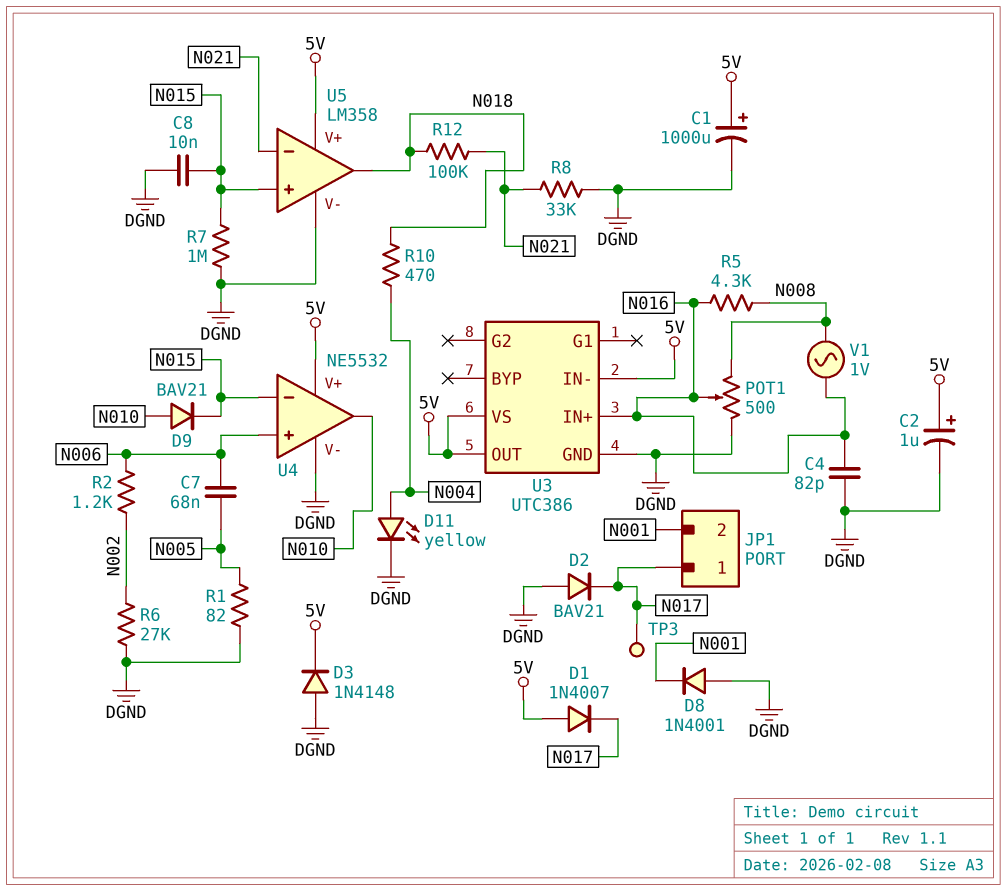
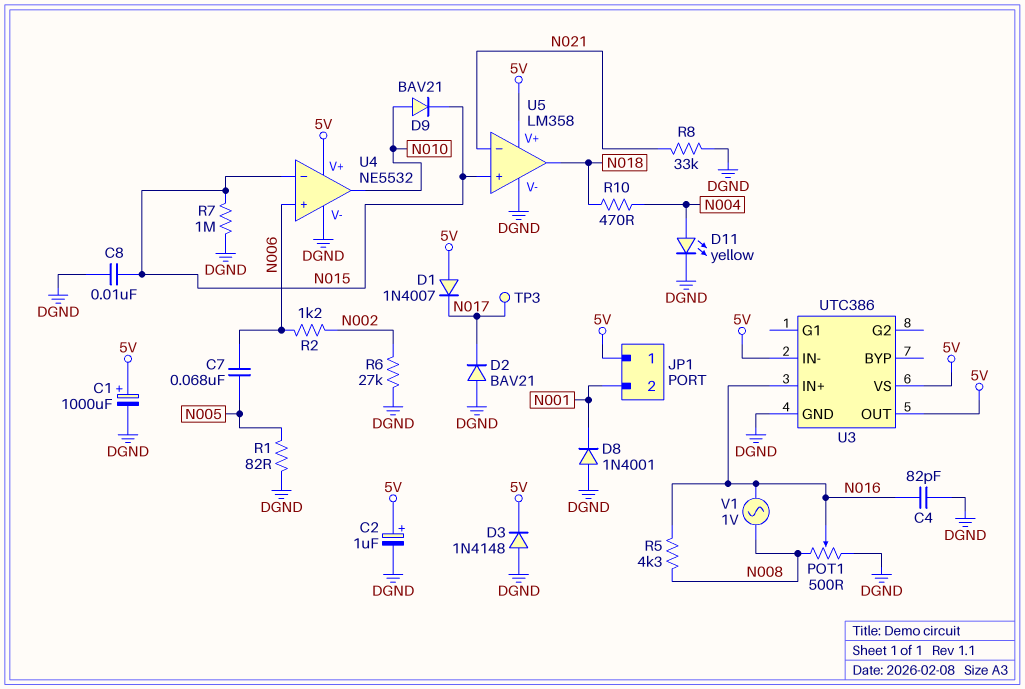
JP1 pin 1: N017 -> 5V
R12: 100k (N018, N021) -> none

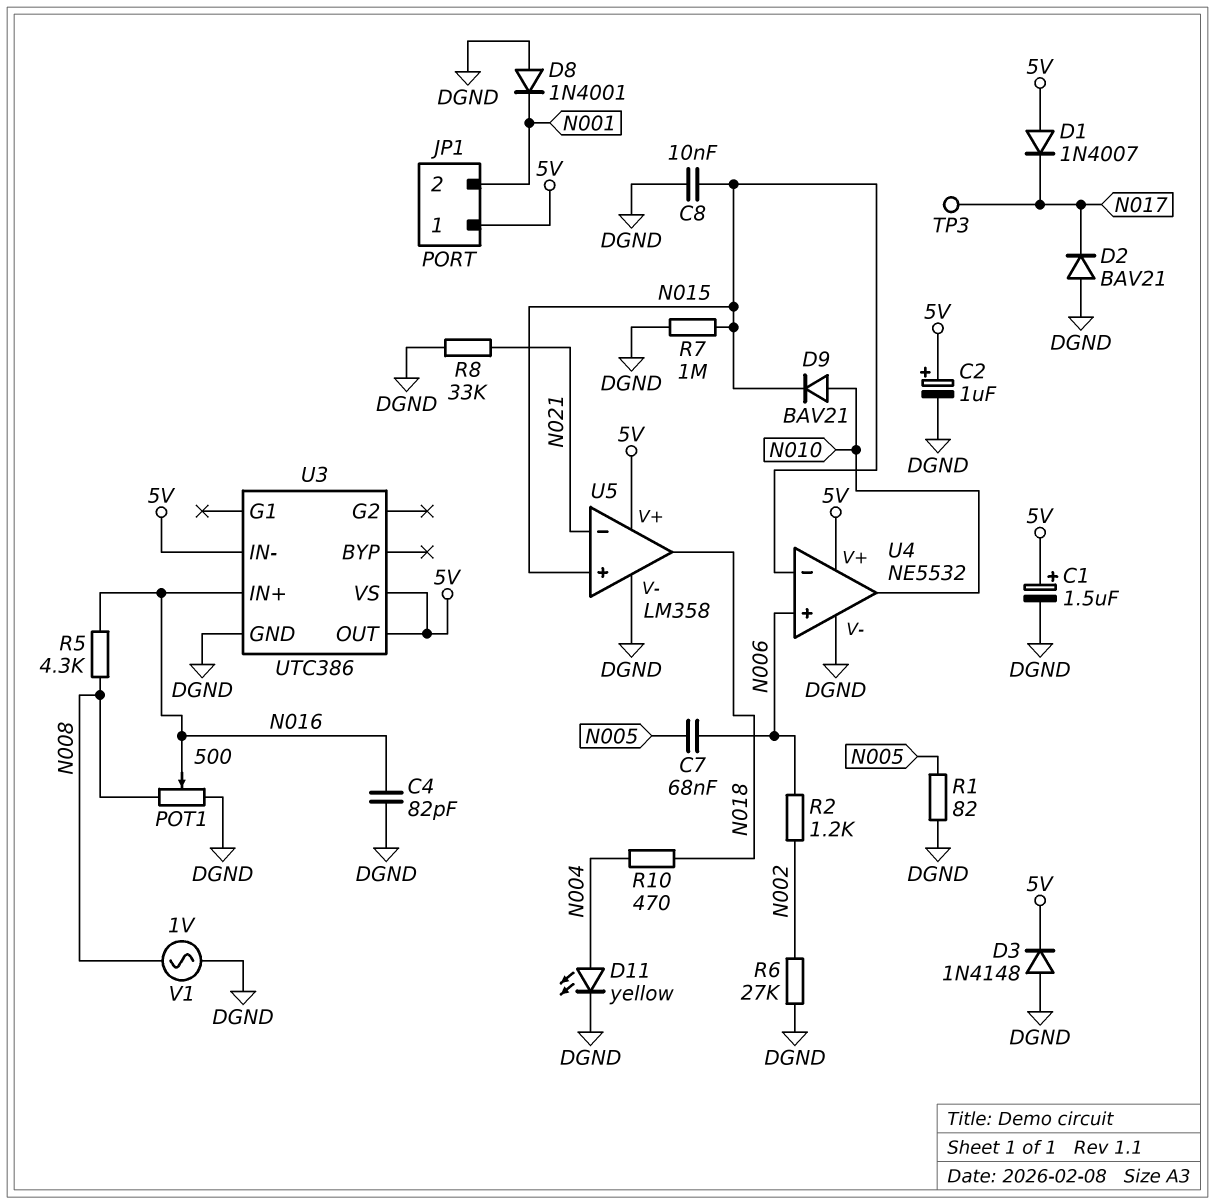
C1: 1000uF (plus 5V, minus DGND) -> 1.5uF (plus 5V, minus DGND)
V1: AC 1V (N008, N016) -> AC 1V (DGND, N008)

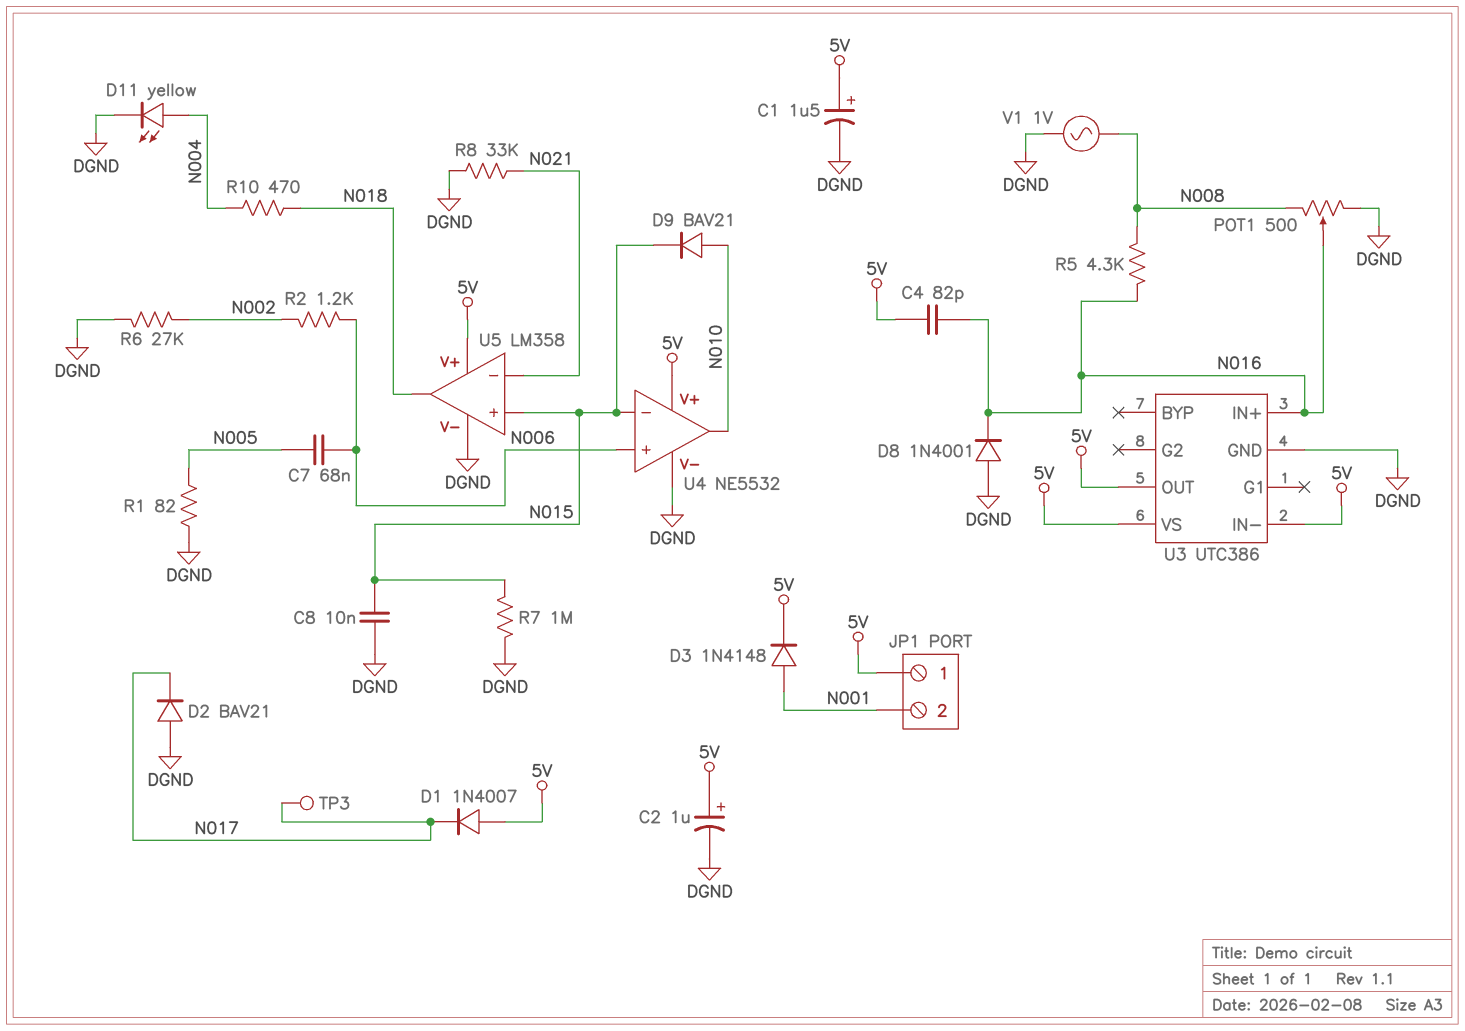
C4: 82pF (DGND, N016) -> 82pF (5V, N016)
D3: diode 1N4148 (A DGND, K 5V) -> diode 1N4148 (A N001, K 5V)
D8: diode 1N4001 (A DGND, K N001) -> diode 1N4001 (A DGND, K N016)

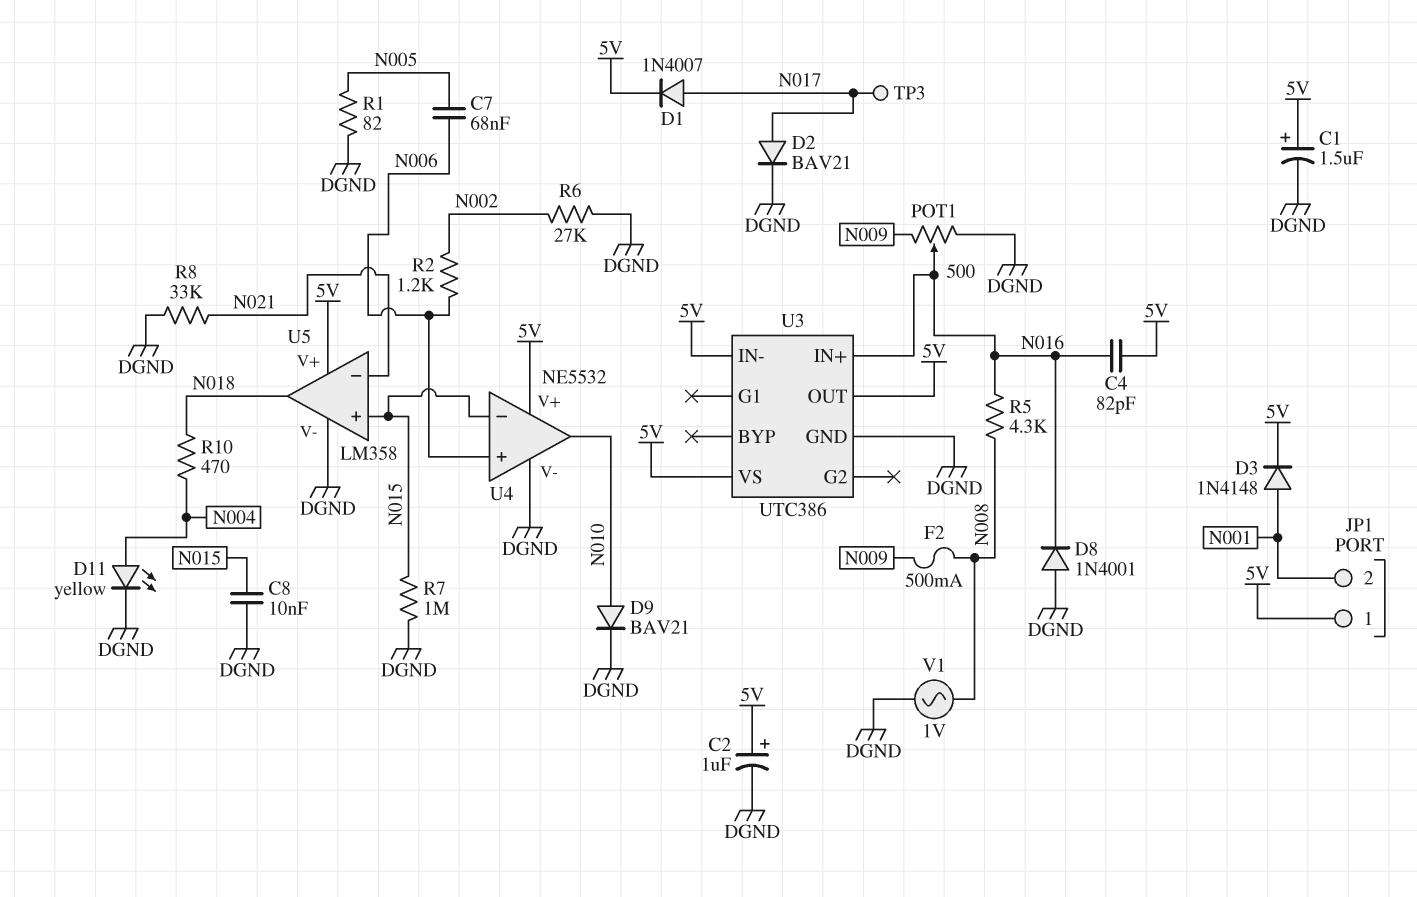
D1: diode 1N4007 (A 5V, K N017) -> diode 1N4007 (A N017, K 5V)
D2: diode BAV21 (A DGND, K N017) -> diode BAV21 (A N017, K DGND)
D9: diode BAV21 (A N010, K N015) -> diode BAV21 (A N010, K DGND)
F2: none -> 500mA (N008, N009)
POT1: 500 (DGND, N008, wiper N016) -> 500 (DGND, N009, wiper N016)

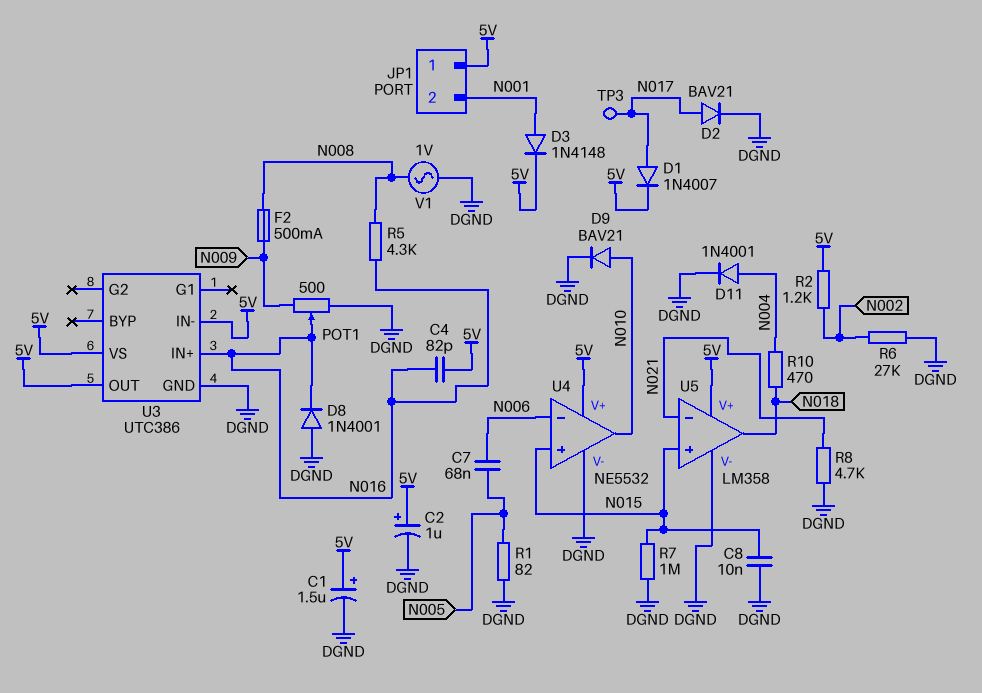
D11: LED yellow (A N004, K DGND) -> diode 1N4001 (A N004, K DGND)
R2: 1.2k (N002, N006) -> 1.2k (5V, N002)
R8: 33k (DGND, N021) -> 4.7k (DGND, N021)
U4 pin in+: N006 -> N015
U4 pin in-: N015 -> N006

